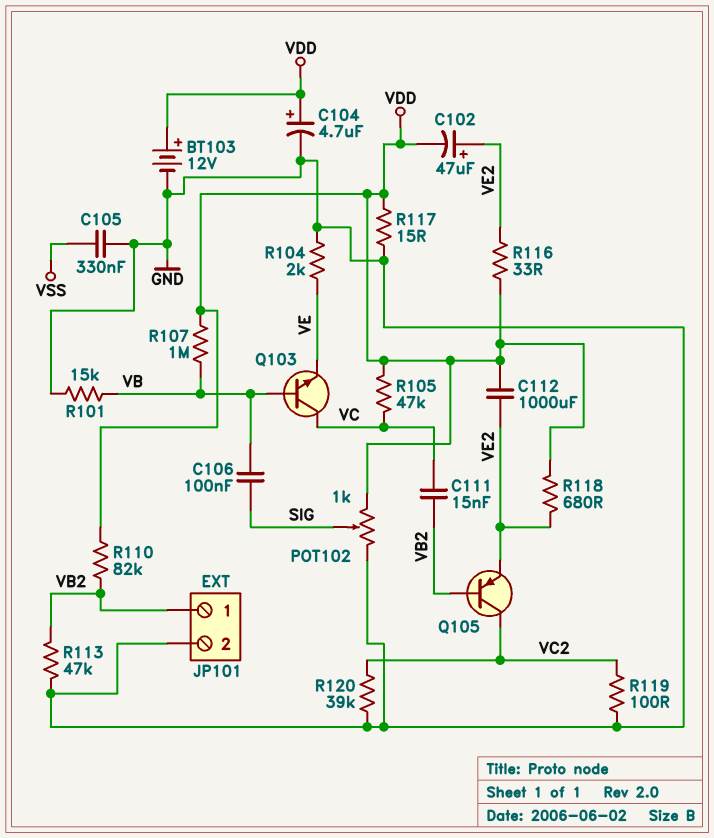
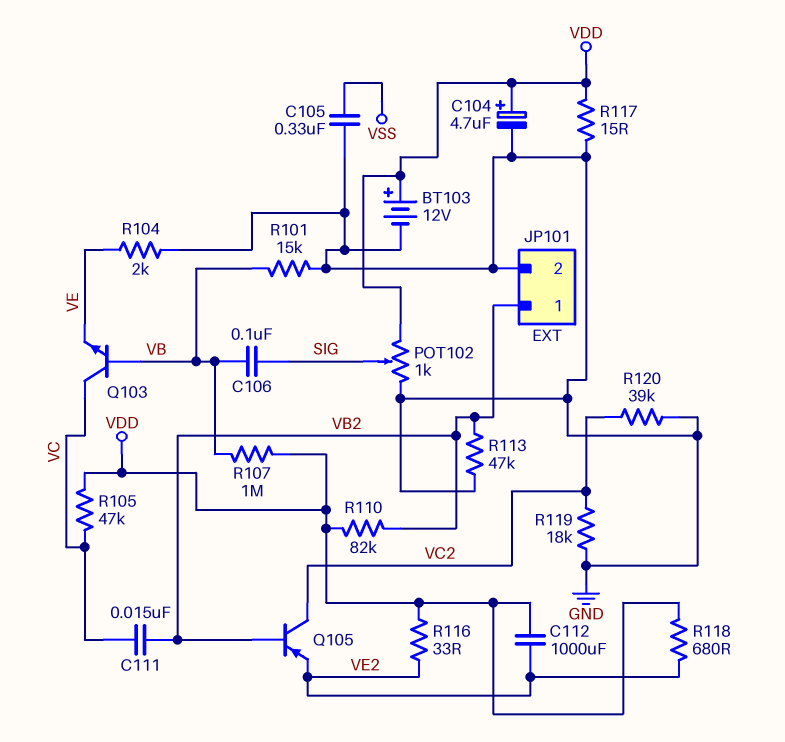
C102: 47uF (plus VE2, minus VDD) -> none
R119: 100 (GND, VC2) -> 18k (GND, VC2)

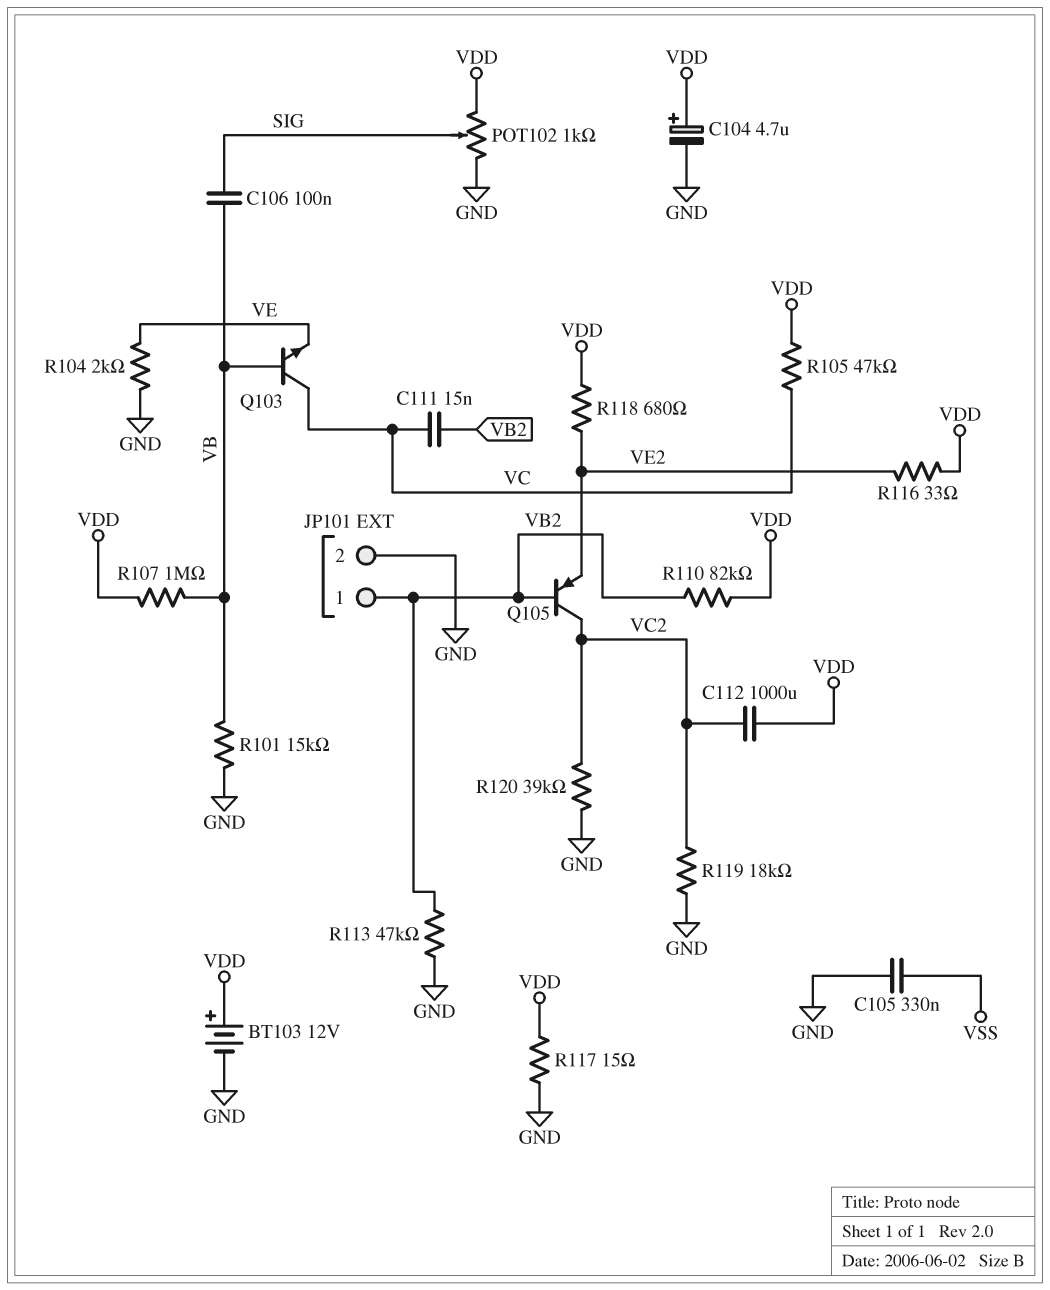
C112: 1000uF (VDD, VE2) -> 1000uF (VC2, VDD)

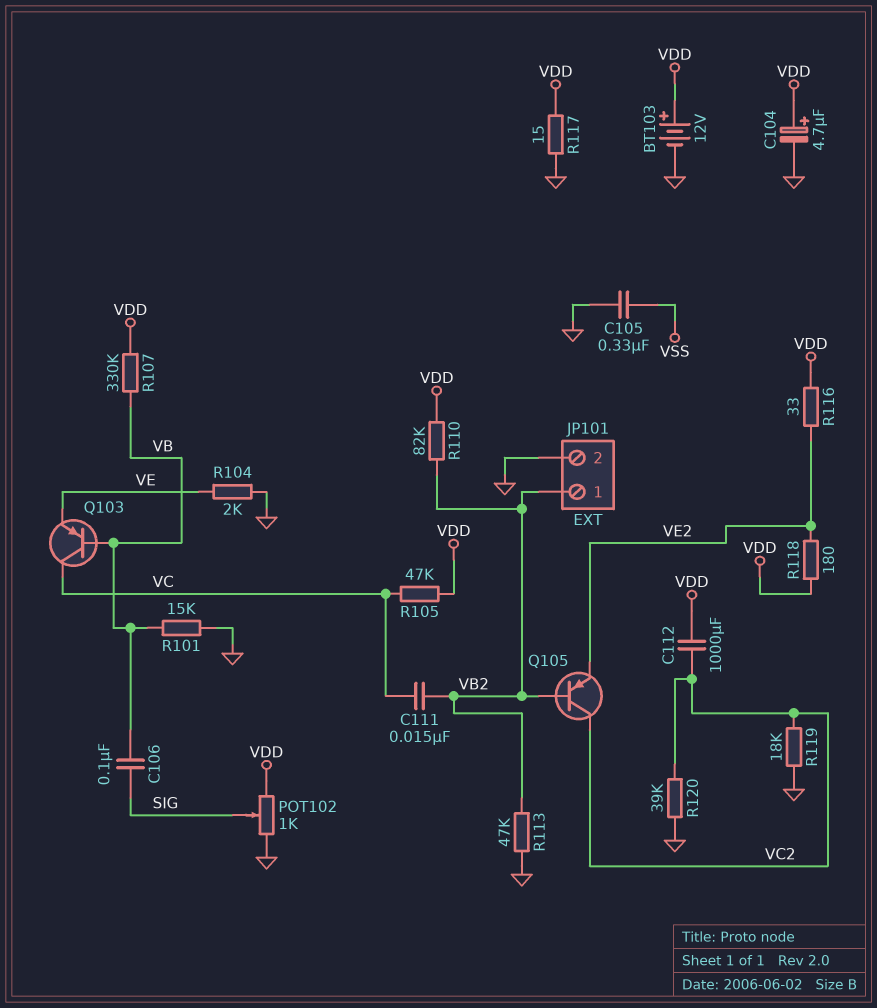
Q103: NPN (B VB, C VC, E VE) -> PNP (B VB, C VC, E VE)
R107: 1M (VB, VDD) -> 330k (VB, VDD)
R118: 680 (VDD, VE2) -> 180 (VDD, VE2)

